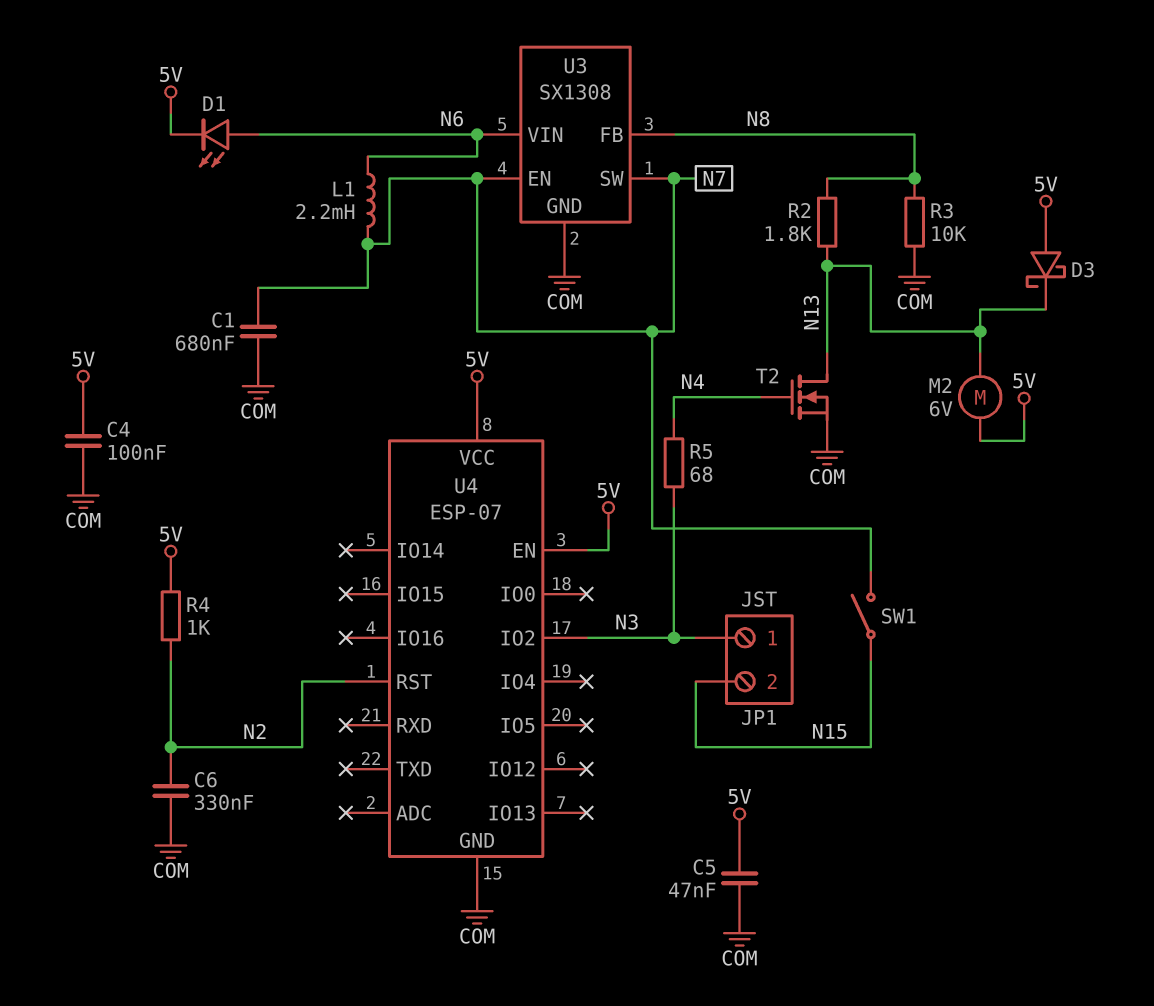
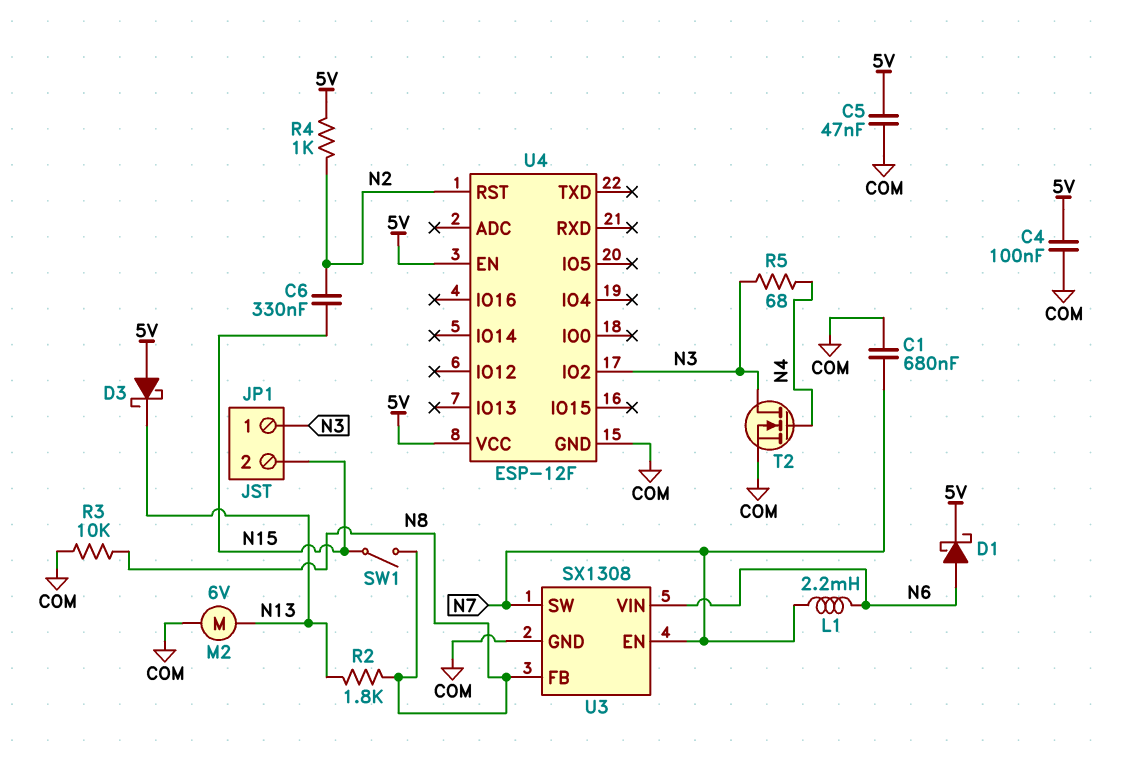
C6: 330nF (COM, N2) -> 330nF (N2, N15)
D1: LED (A N6, K 5V) -> schottky (A N6, K 5V)
M2: motor 6V (5V, N13) -> motor 6V (COM, N13)
SW1: switch (N7, N15) -> switch (N8, N15)
T2: NMOS (G N4, D N13, S COM) -> NMOS (G N4, D N3, S COM)
U4: ESP-07 -> ESP-12F

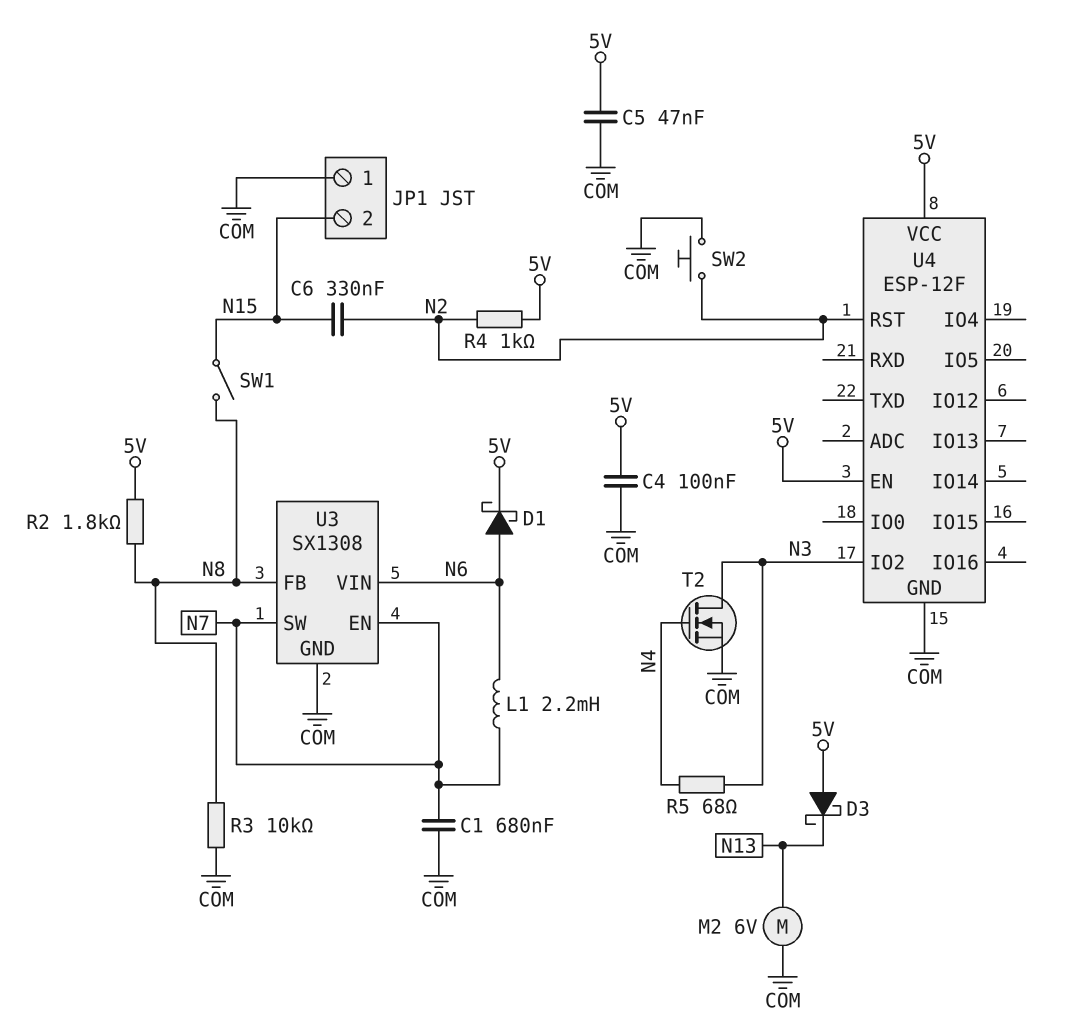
JP1 pin 1: N3 -> COM
R2: 1.8k (N8, N13) -> 1.8k (5V, N8)
SW2: none -> button (COM, N2)

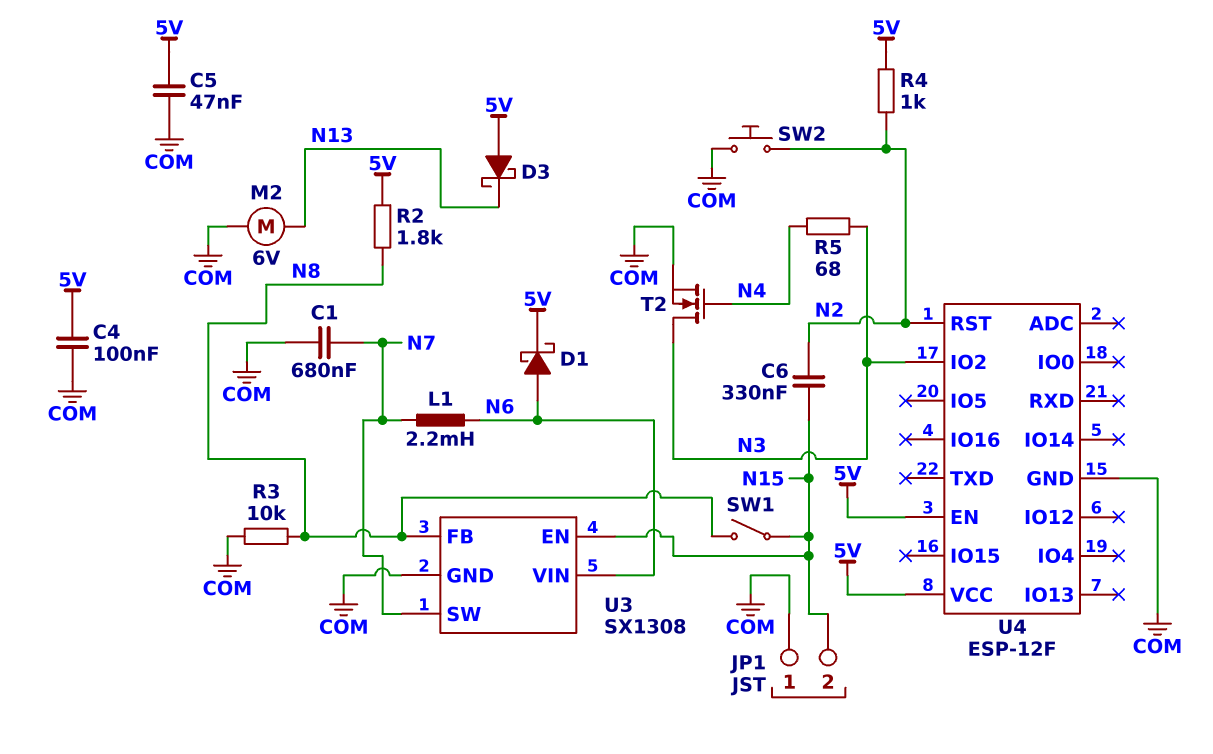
U3 pin EN: N7 -> N15

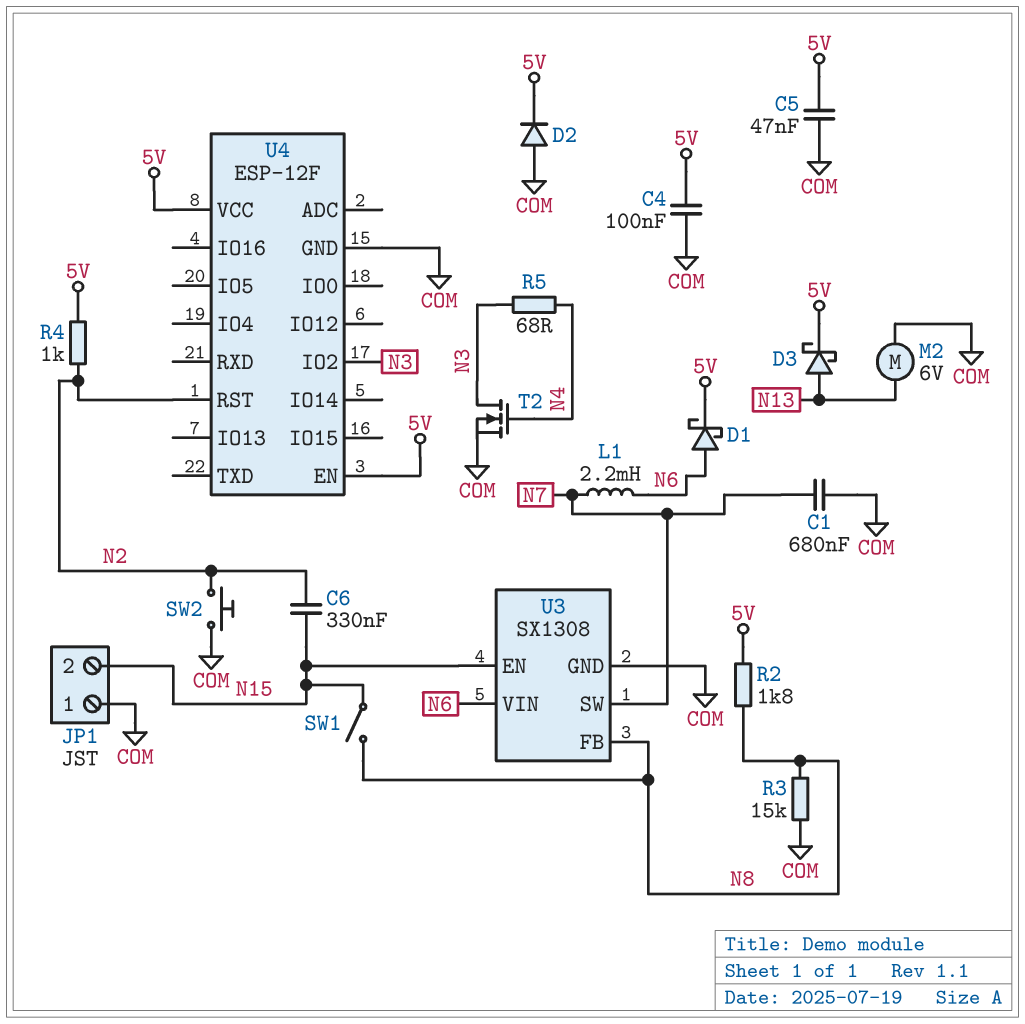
D2: none -> diode (A COM, K 5V)
D3: schottky (A 5V, K N13) -> schottky (A N13, K 5V)
R3: 10k (COM, N8) -> 15k (COM, N8)

